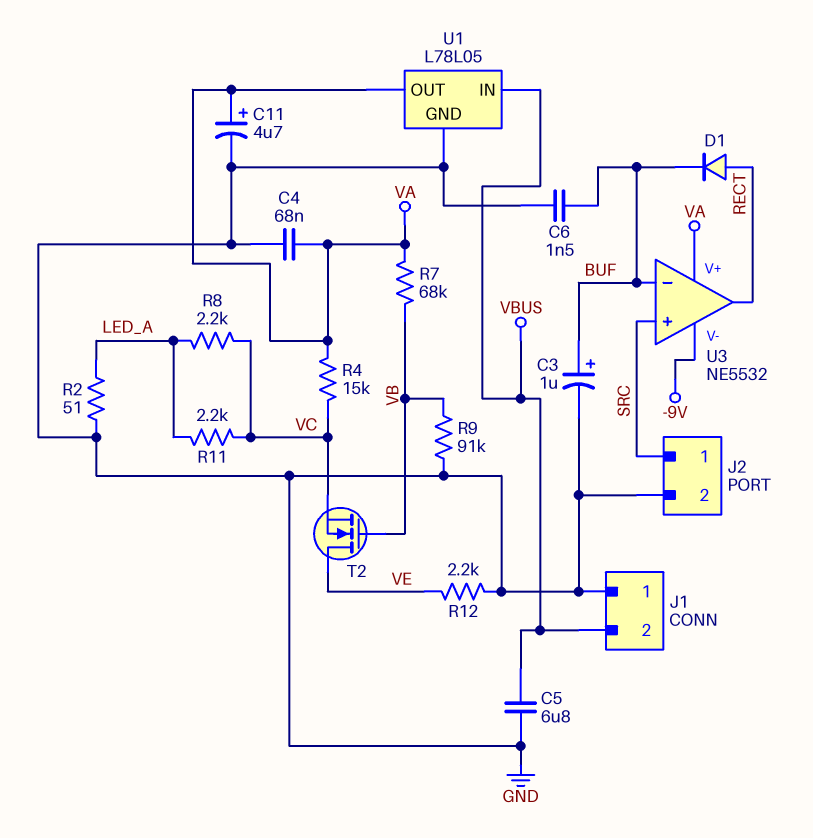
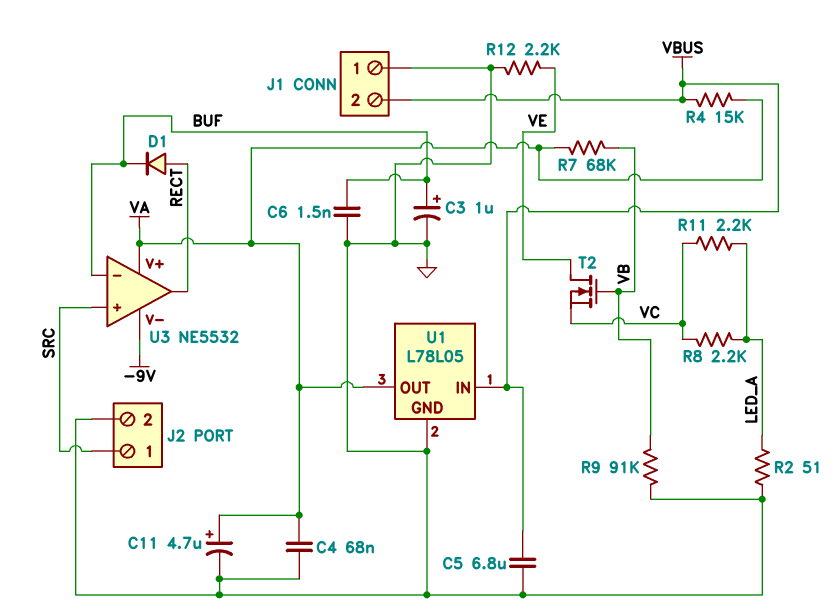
R4: 15k (VA, VC) -> 15k (VA, VBUS)

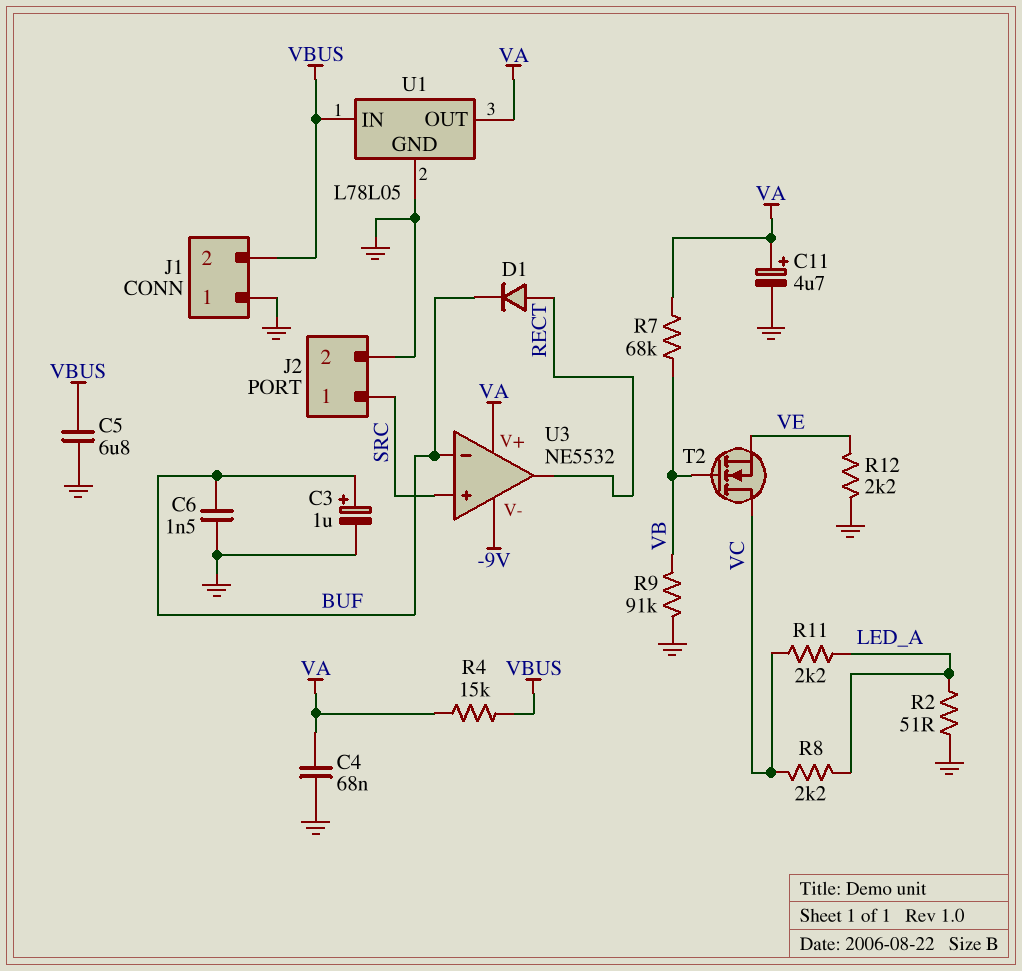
T2: NMOS (G VB, D VE, S VC) -> NMOS (G VB, D VC, S VE)

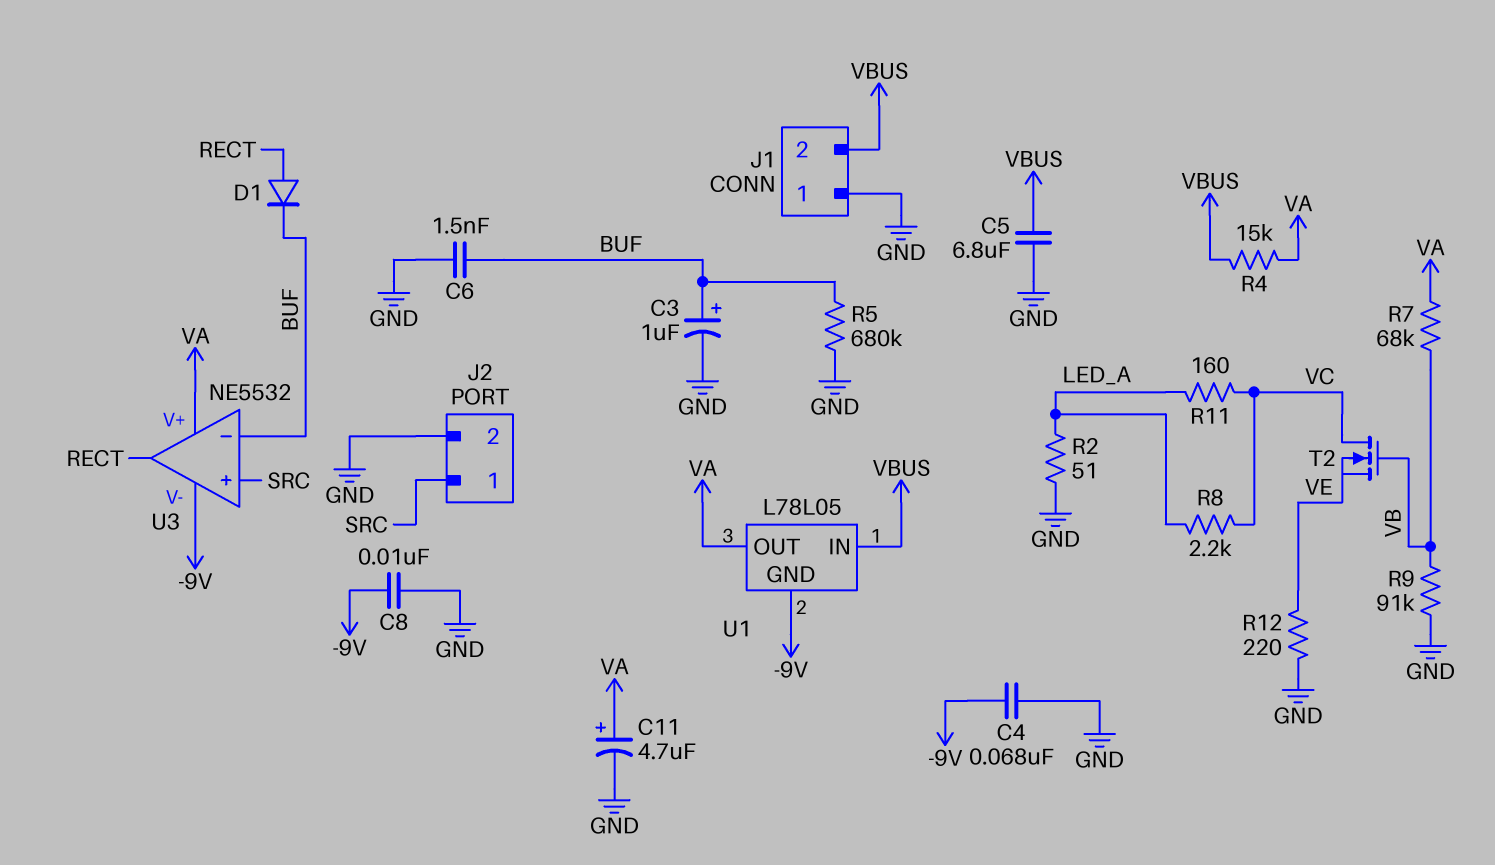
C4: 68nF (GND, VA) -> 68nF (-9V, GND)
C8: none -> 10nF (-9V, GND)
R5: none -> 680k (BUF, GND)
R11: 2.2k (LED_A, VC) -> 160 (LED_A, VC)
R12: 2.2k (GND, VE) -> 220 (GND, VE)
U1 pin GND: GND -> -9V

